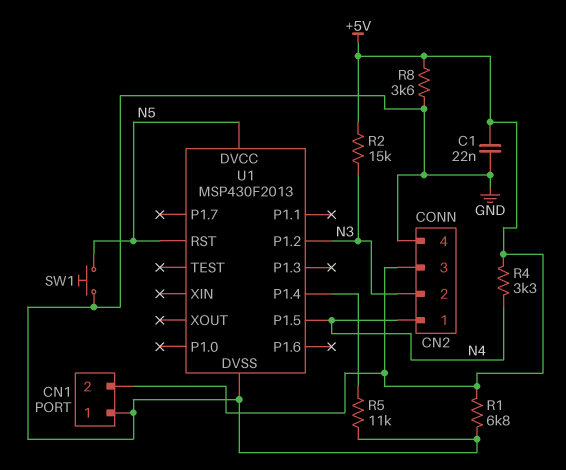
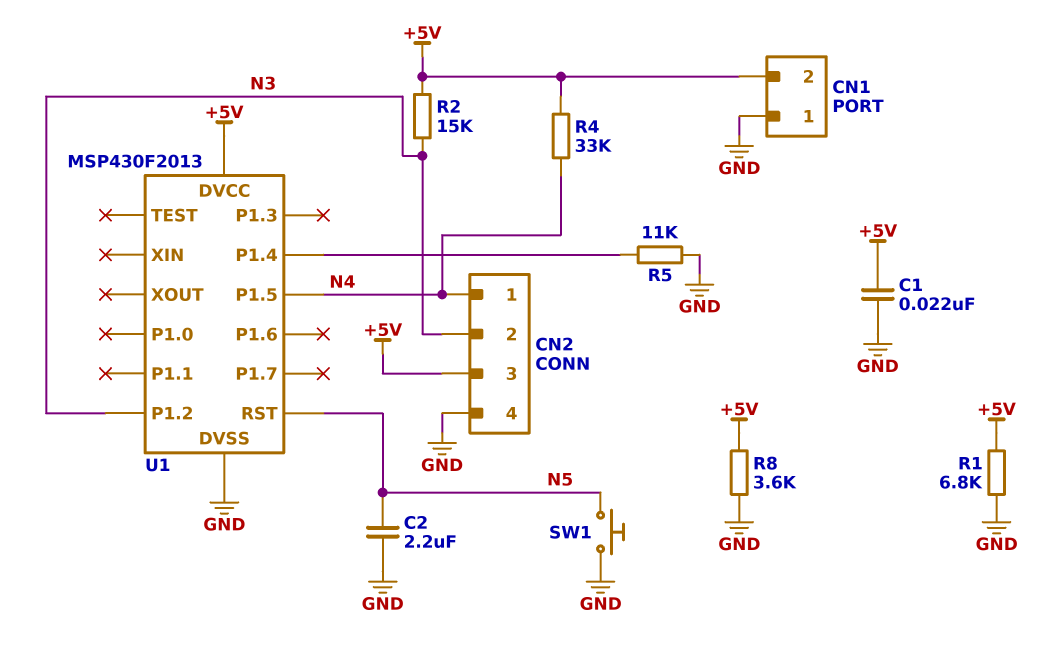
C2: none -> 2.2uF (GND, N5)
R4: 3.3k (+5V, N4) -> 33k (+5V, N4)
U1 pin DVCC: N5 -> +5V

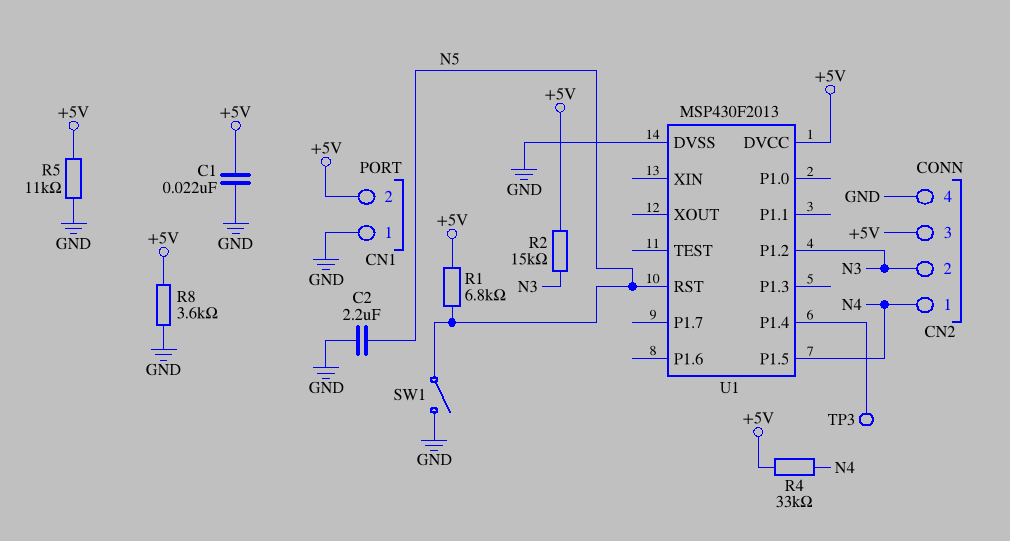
R1: 6.8k (+5V, GND) -> 6.8k (+5V, N5)
R5: 11k (GND, U1/P1.4) -> 11k (+5V, GND)
SW1: button (GND, N5) -> switch (GND, N5)
TP3: none -> test point (U1/P1.4)

